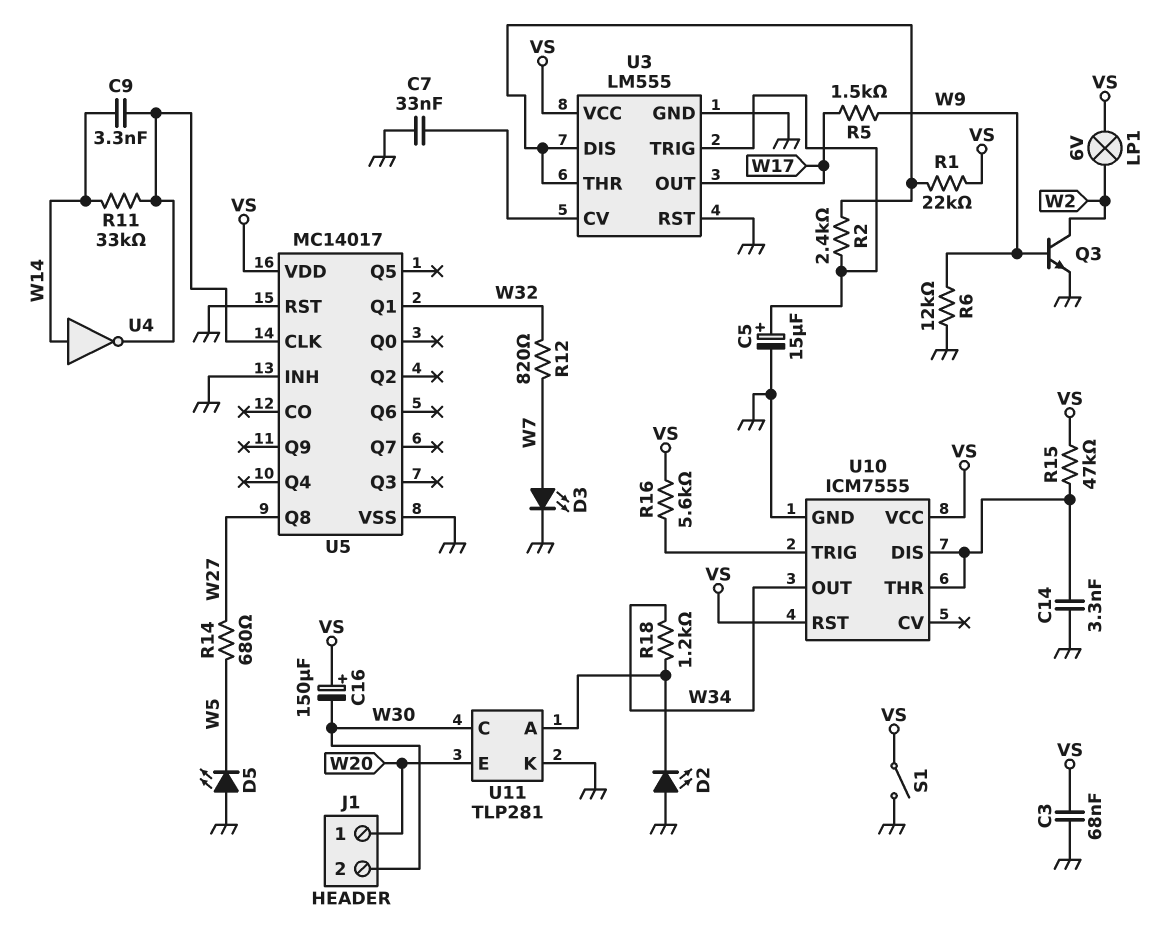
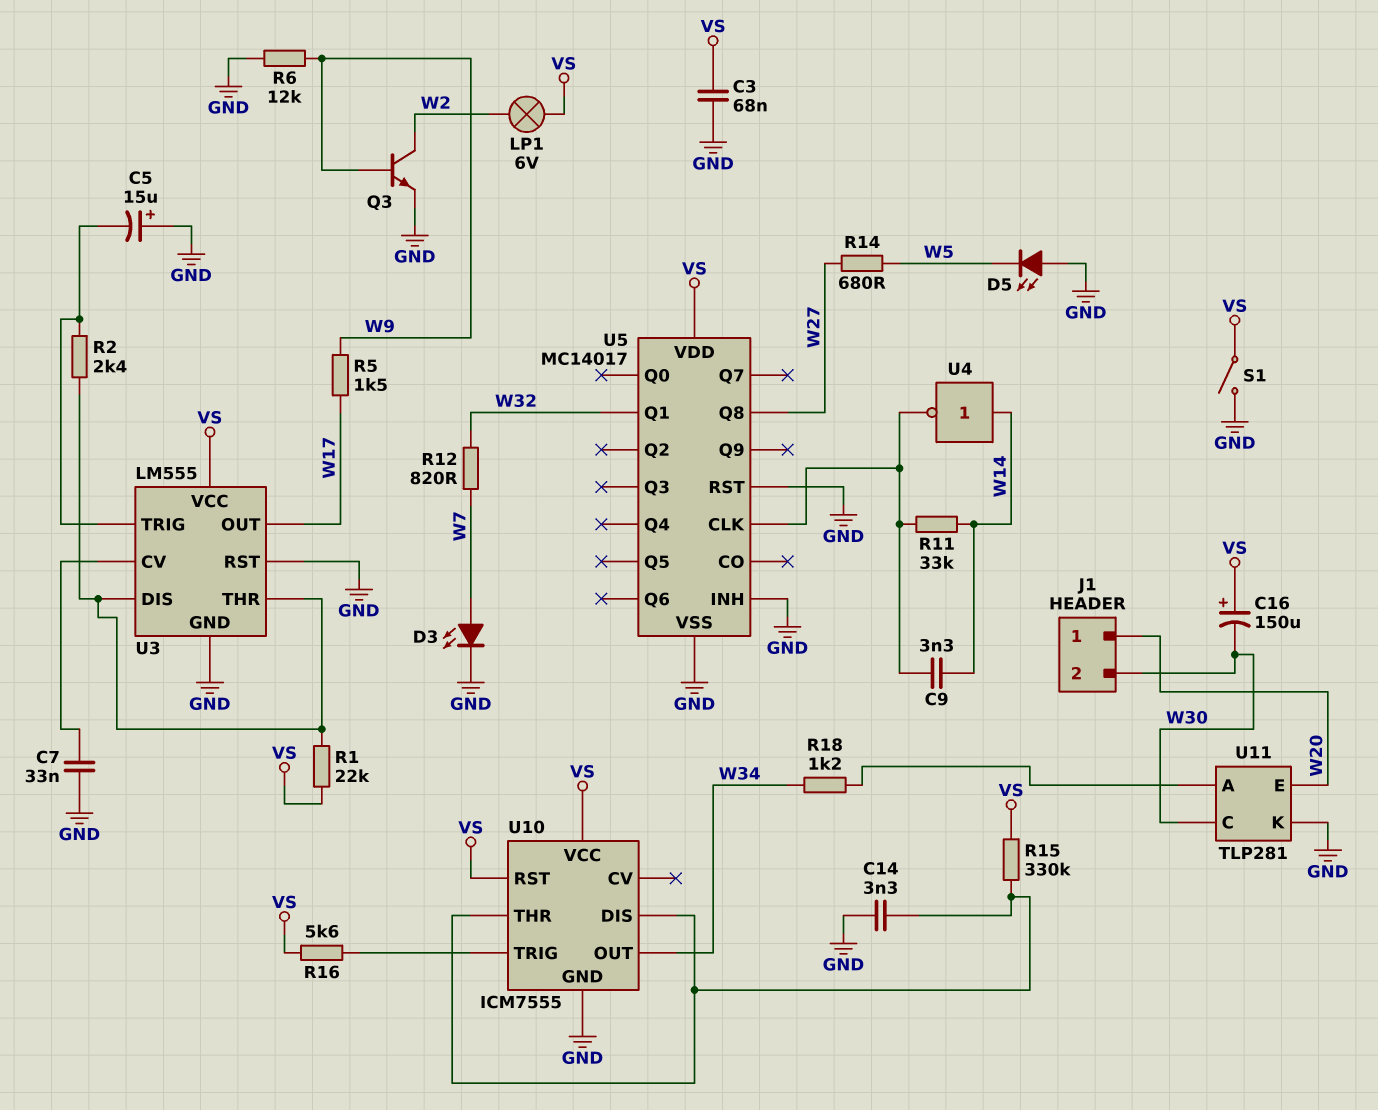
C5: 15uF (plus U3/TRIG, minus GND) -> 15uF (plus GND, minus U3/TRIG)
D2: LED (A GND, K U11/A) -> none
R15: 47k (U10/DIS, VS) -> 330k (U10/DIS, VS)

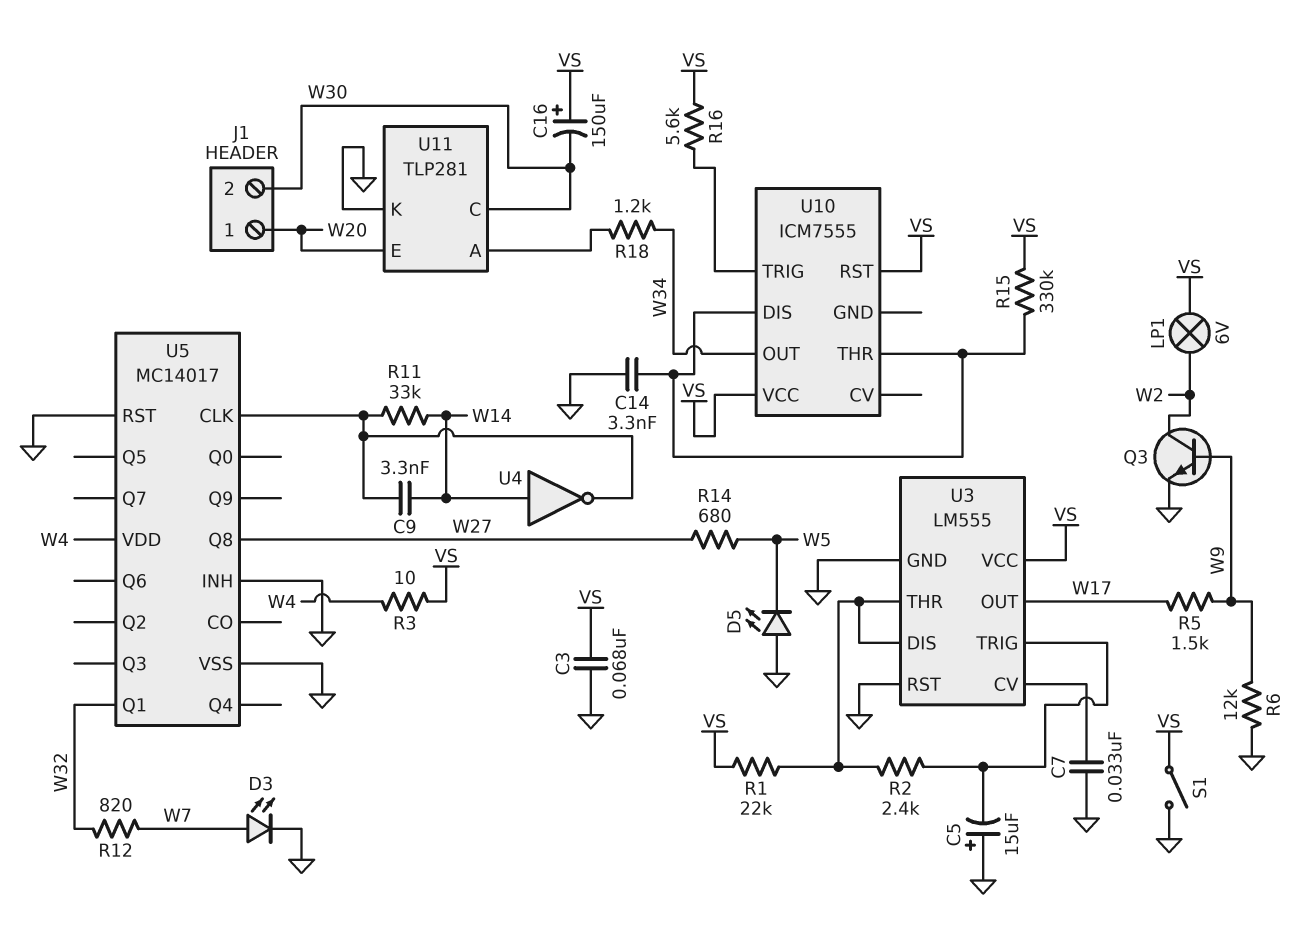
R3: none -> 10 (VS, W4)
U5 pin VDD: VS -> W4
U10 pin GND: GND -> none

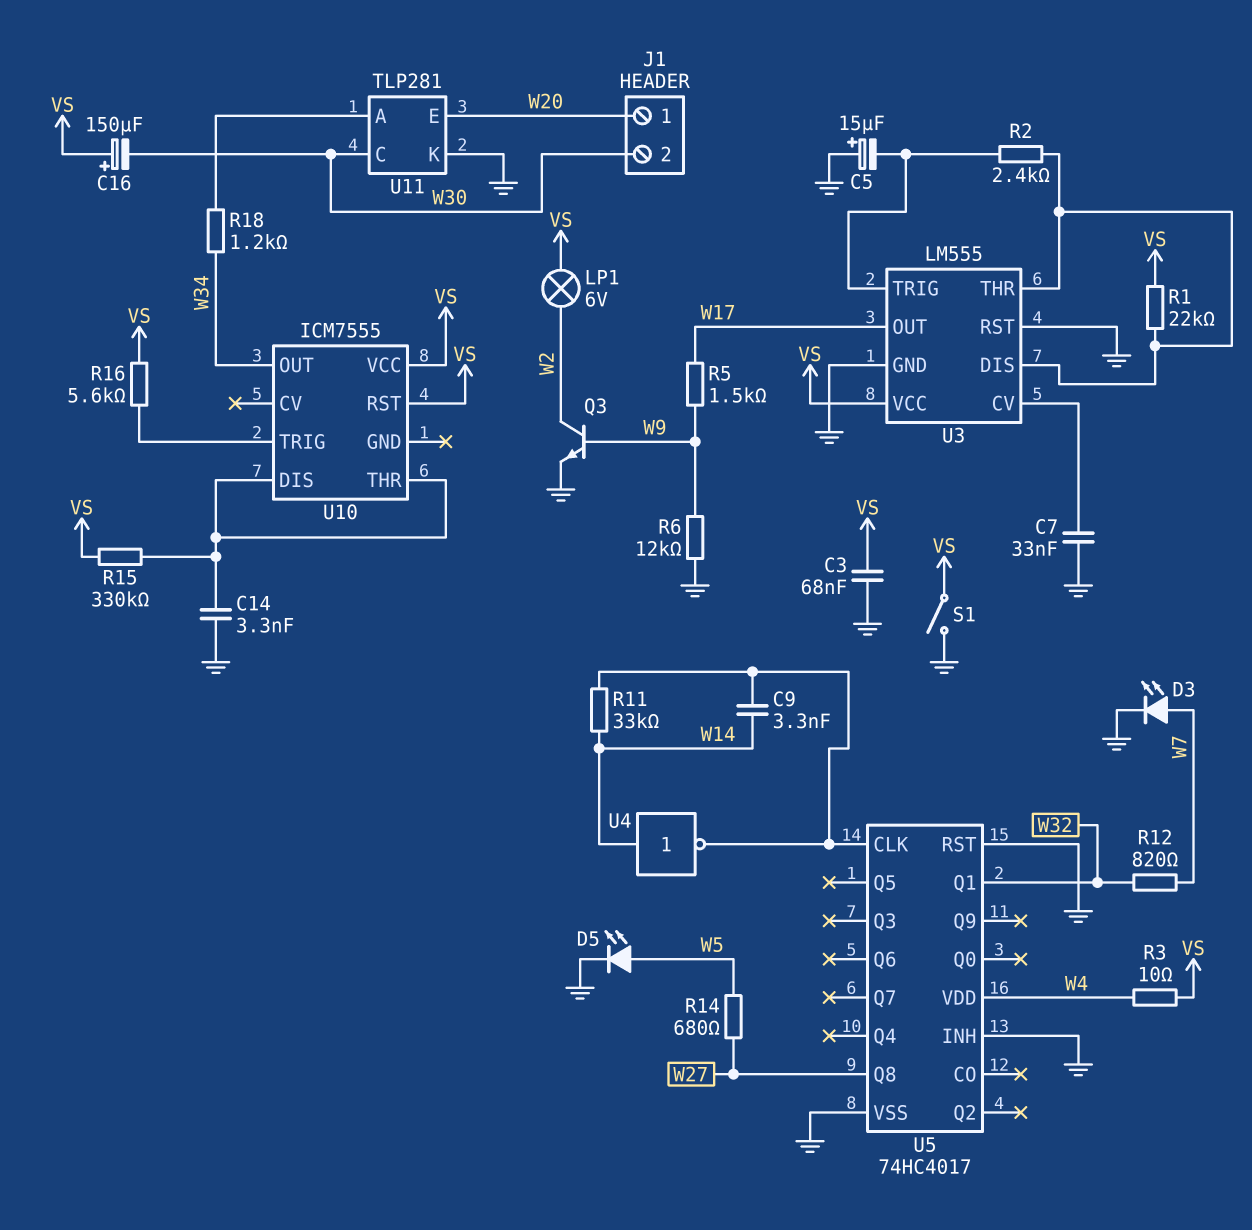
D5: LED (A GND, K W5) -> LED (A W5, K GND)
U5: MC14017 -> 74HC4017

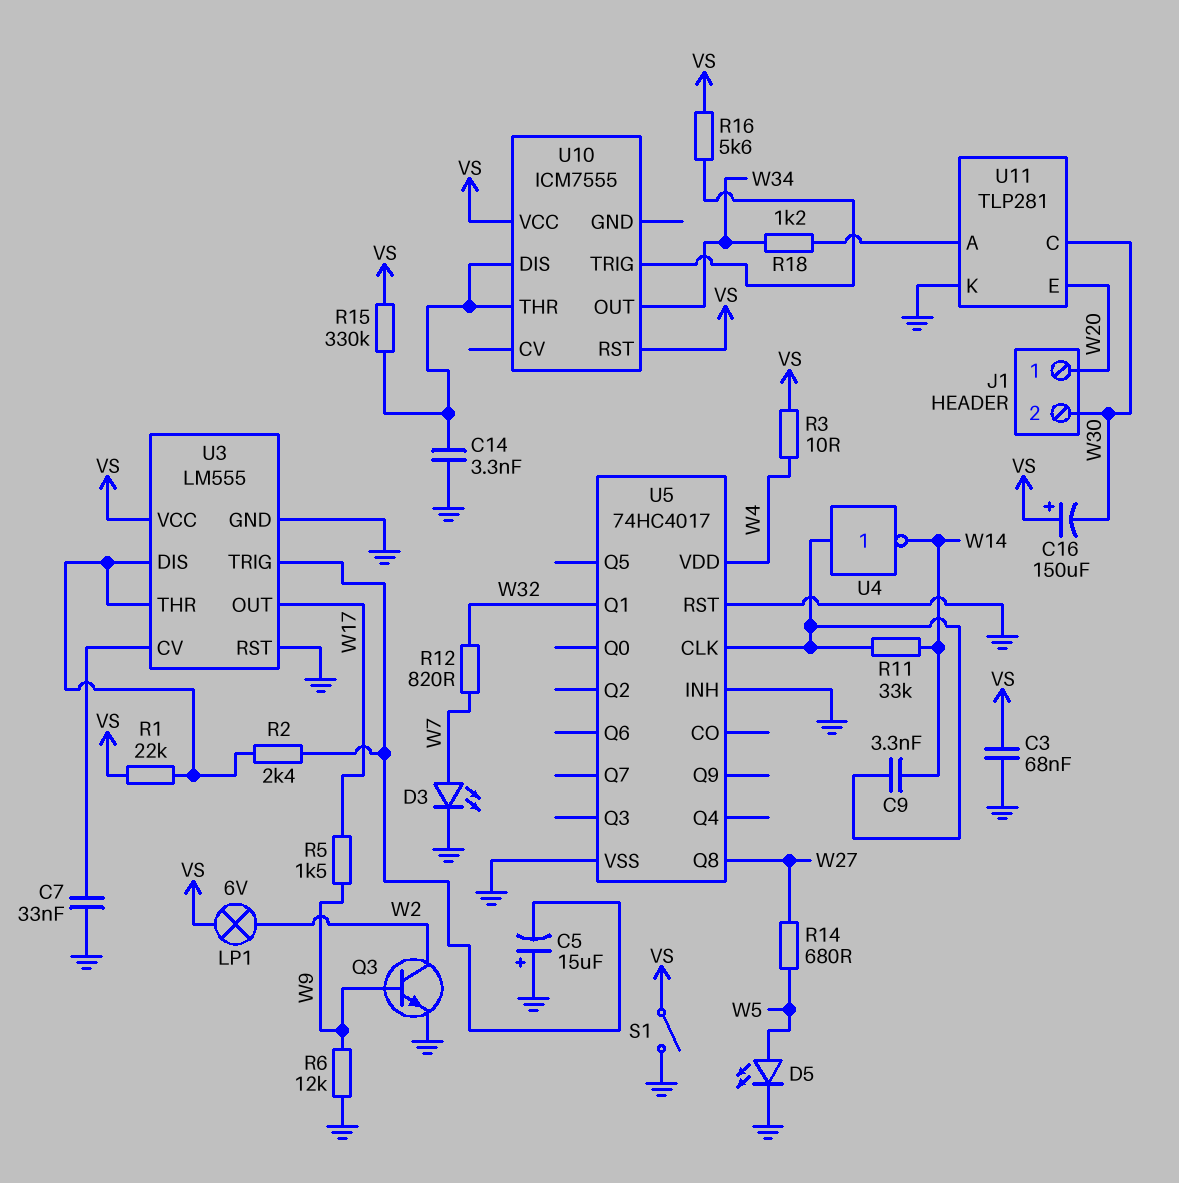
U4: NOT (in W14, out U5/CLK) -> NOT (in U5/CLK, out W14)

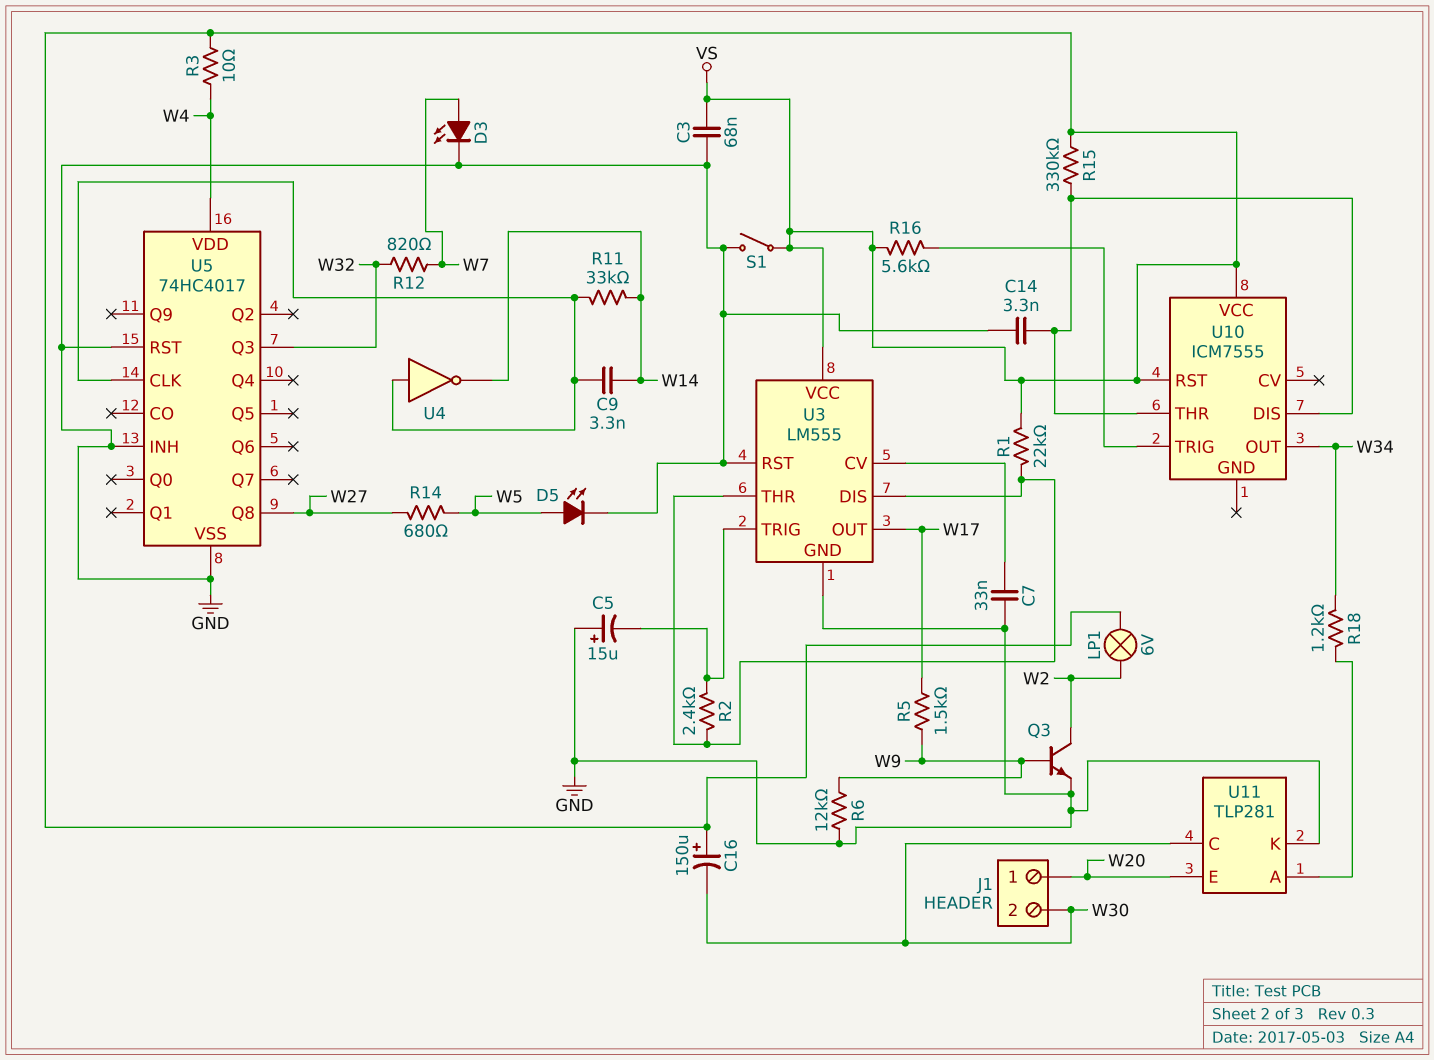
U5 pin Q1: W32 -> none
U5 pin Q3: none -> W32

